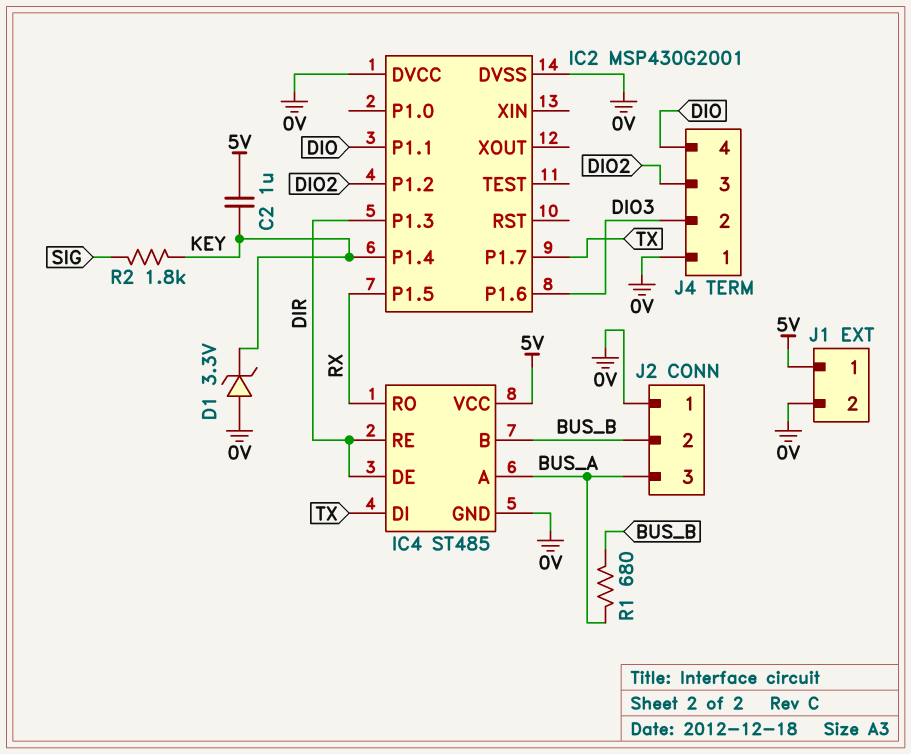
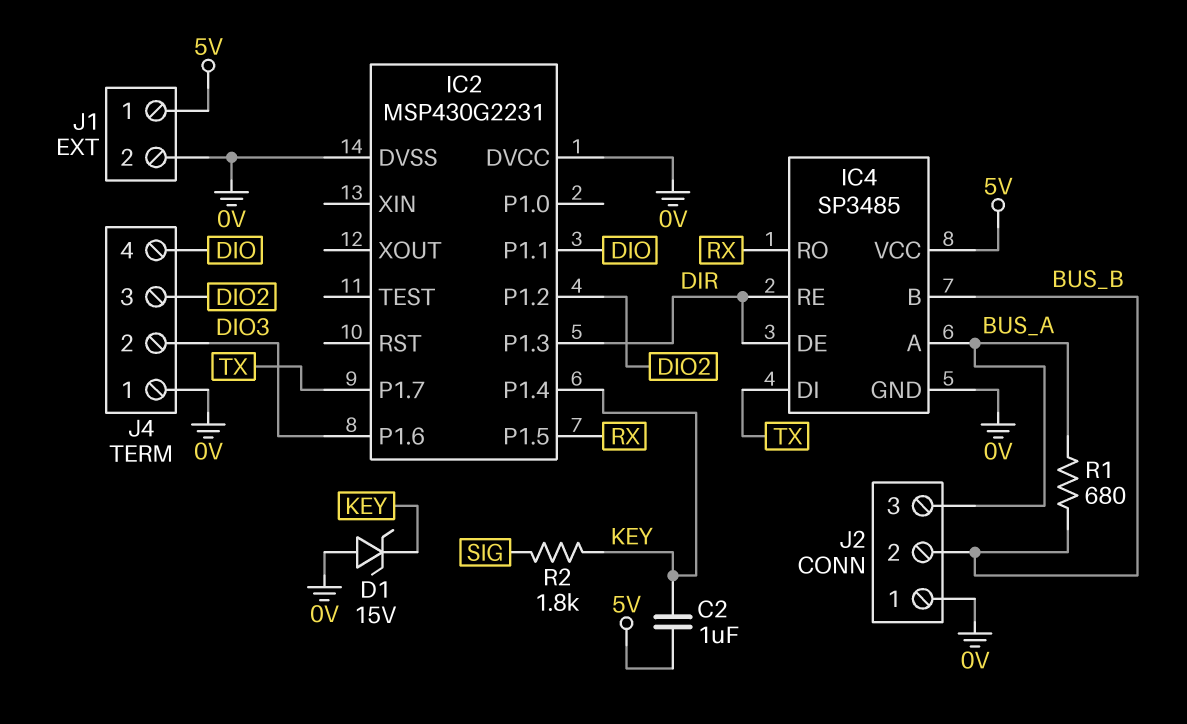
D1: zener 3.3V (A 0V, K KEY) -> zener 15V (A 0V, K KEY)
IC2: MSP430G2001 -> MSP430G2231
IC4: ST485 -> SP3485

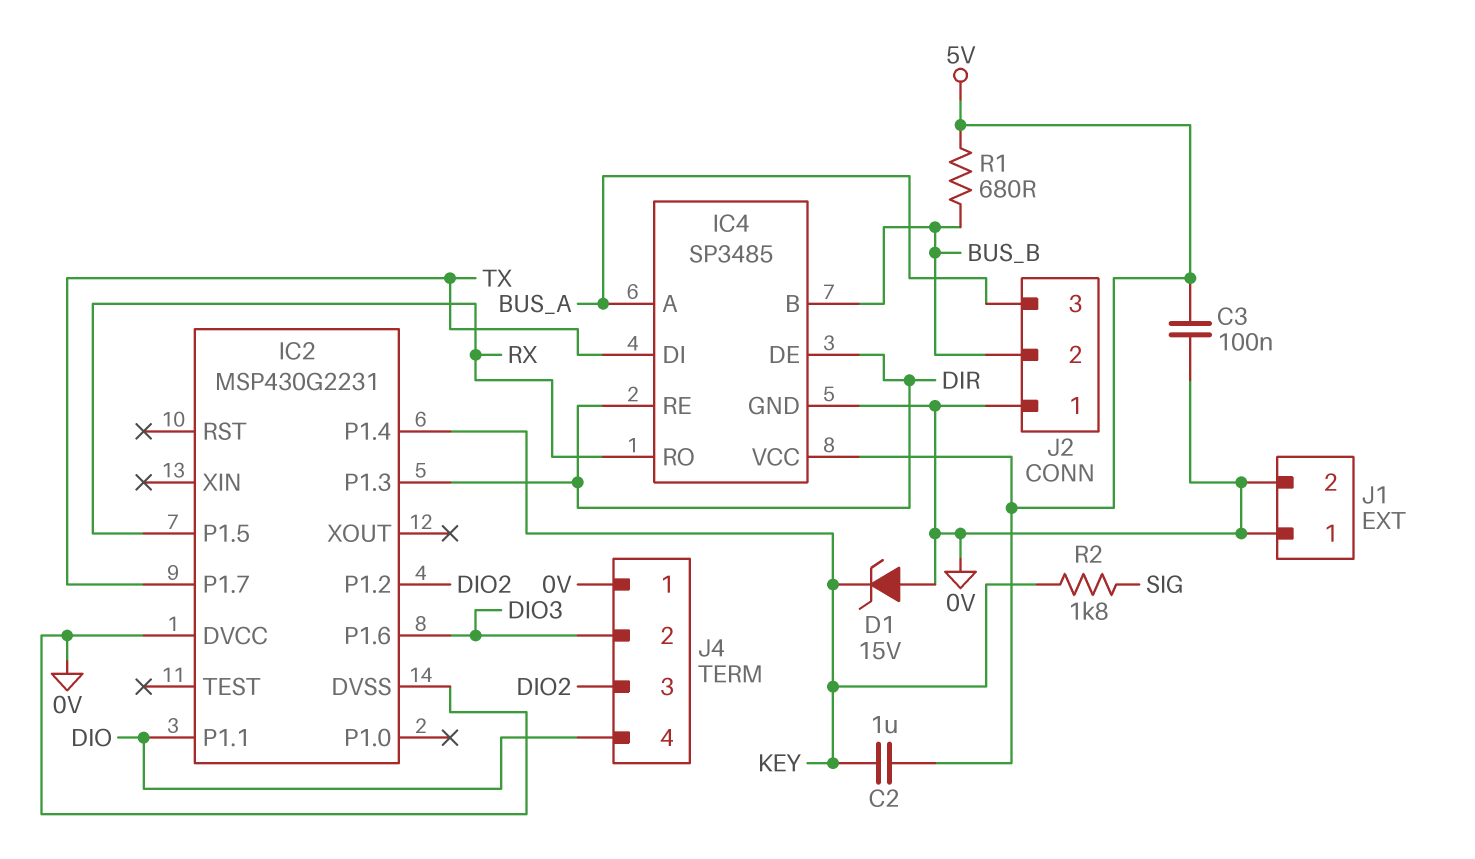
C3: none -> 100nF (0V, 5V)
J1 pin 1: 5V -> 0V
R1: 680 (BUS_A, BUS_B) -> 680 (5V, BUS_B)

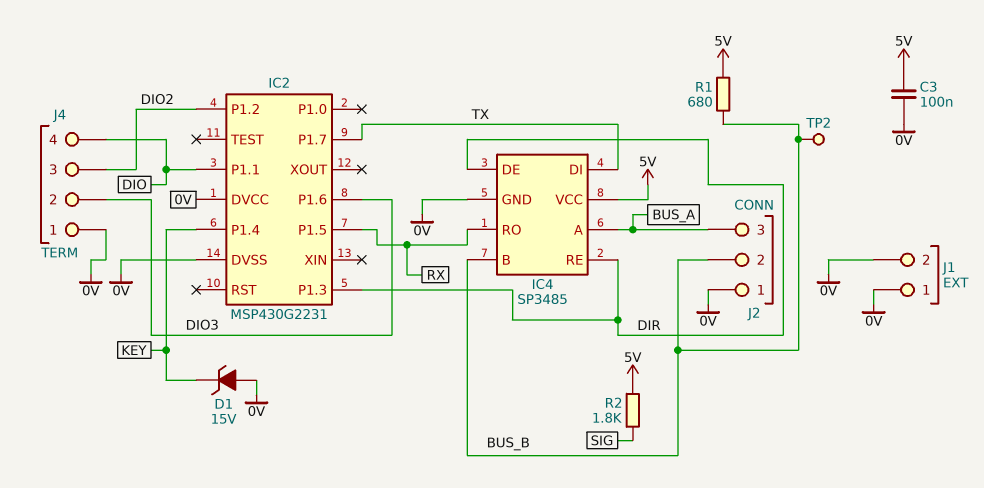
C2: 1uF (5V, KEY) -> none
R2: 1.8k (KEY, SIG) -> 1.8k (5V, SIG)
TP2: none -> test point (BUS_B)

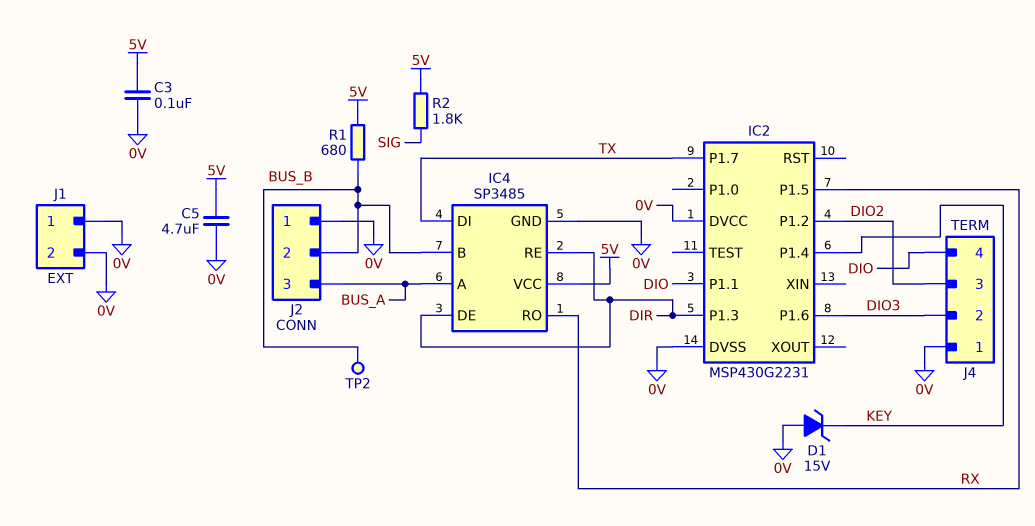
C5: none -> 4.7uF (0V, 5V)

